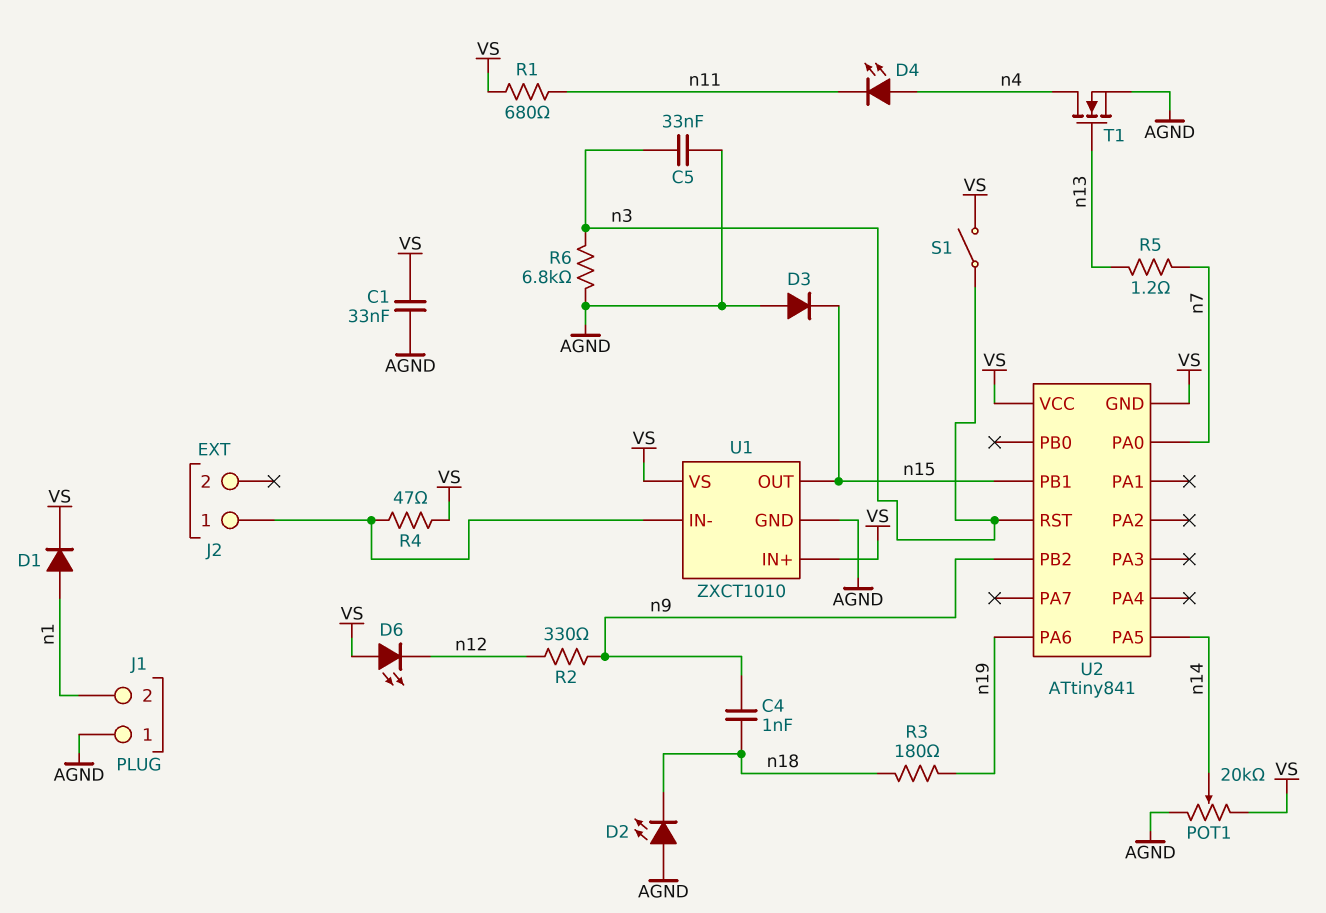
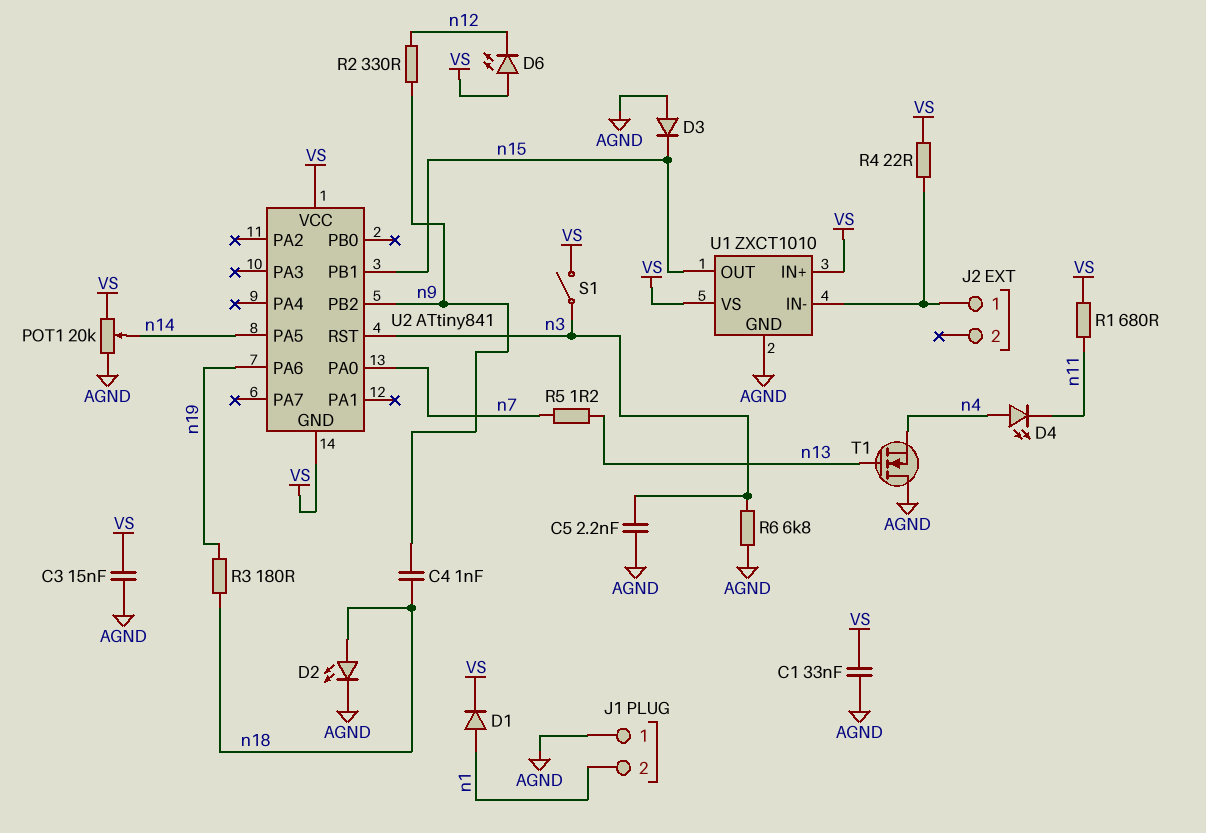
C3: none -> 15nF (AGND, VS)
C5: 33nF (AGND, n3) -> 2.2nF (AGND, n3)
D2: LED (A AGND, K n18) -> LED (A n18, K AGND)
R4: 47 (J2/1, VS) -> 22 (J2/1, VS)
T1: NMOS (G n13, D n4, S AGND) -> NMOS (G n13, D AGND, S n4)

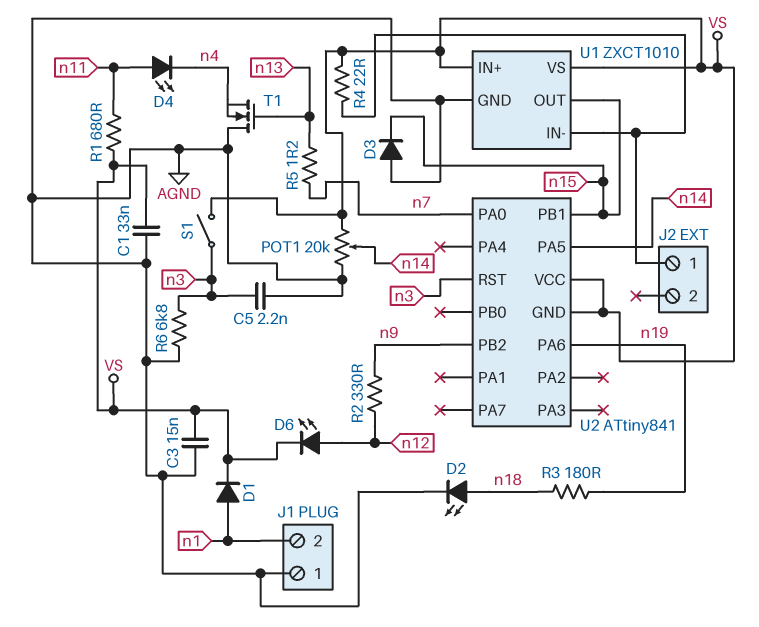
C4: 1nF (n9, n18) -> none
D4: LED (A n4, K n11) -> LED (A n11, K n4)
D6: LED (A VS, K n12) -> LED (A n12, K VS)

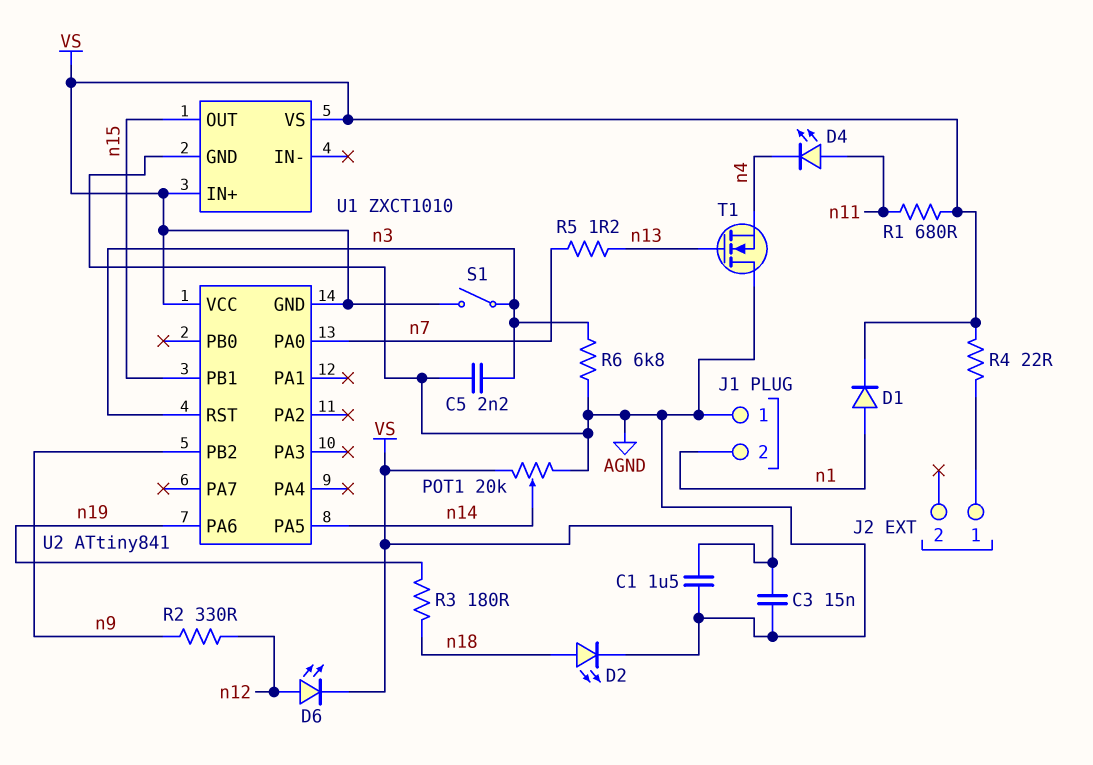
C1: 33nF (AGND, VS) -> 1.5uF (AGND, VS)
D3: diode (A AGND, K n15) -> none
U1 pin IN-: J2/1 -> none

